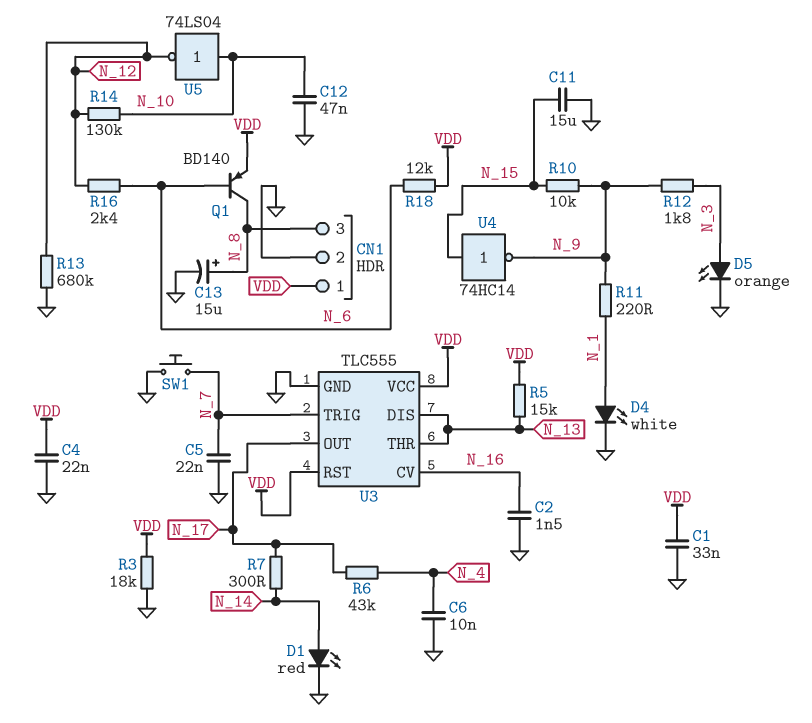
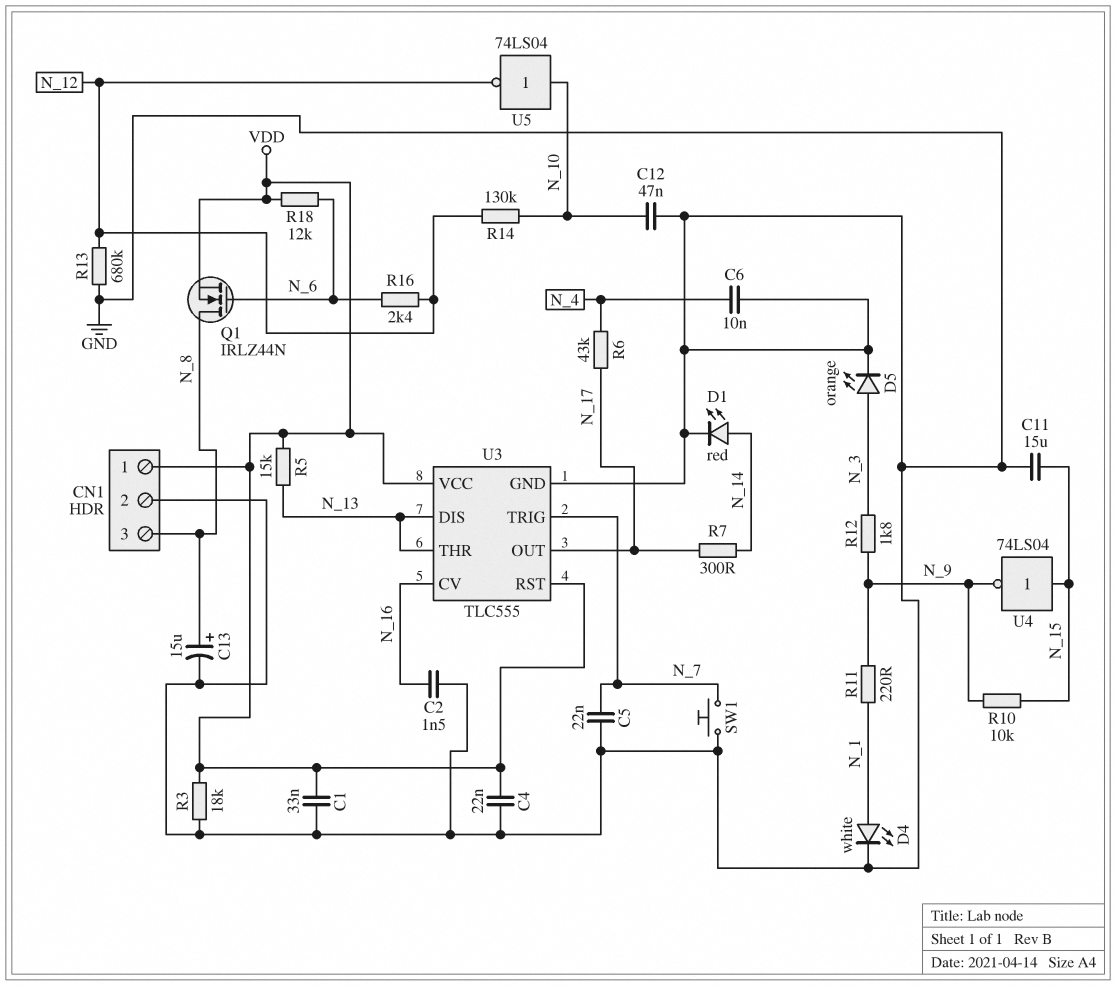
Q1: PNP BD140 (B N_6, C N_8, E VDD) -> NMOS IRLZ44N (G N_6, D N_8, S VDD)
U4: NOT 74HC14 (in N_15, out N_9) -> NOT 74LS04 (in N_15, out N_9)

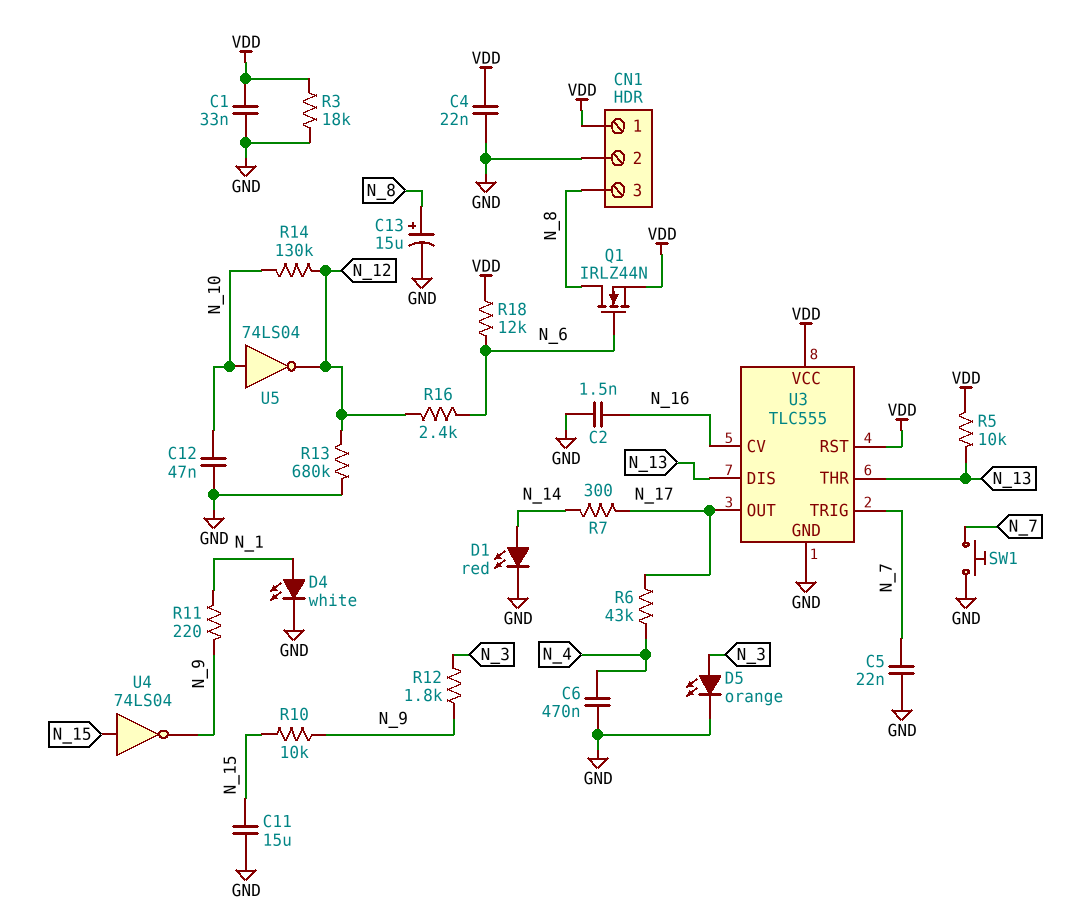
C6: 10nF (GND, N_4) -> 470nF (GND, N_4)
R5: 15k (N_13, VDD) -> 10k (N_13, VDD)

